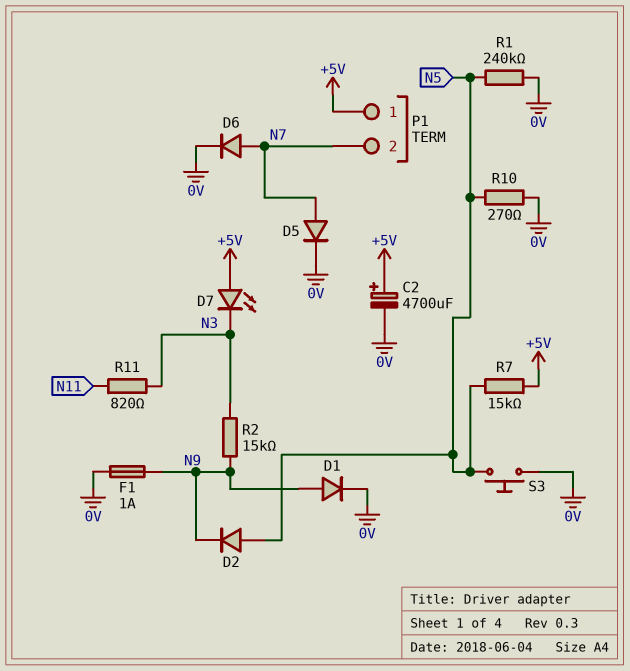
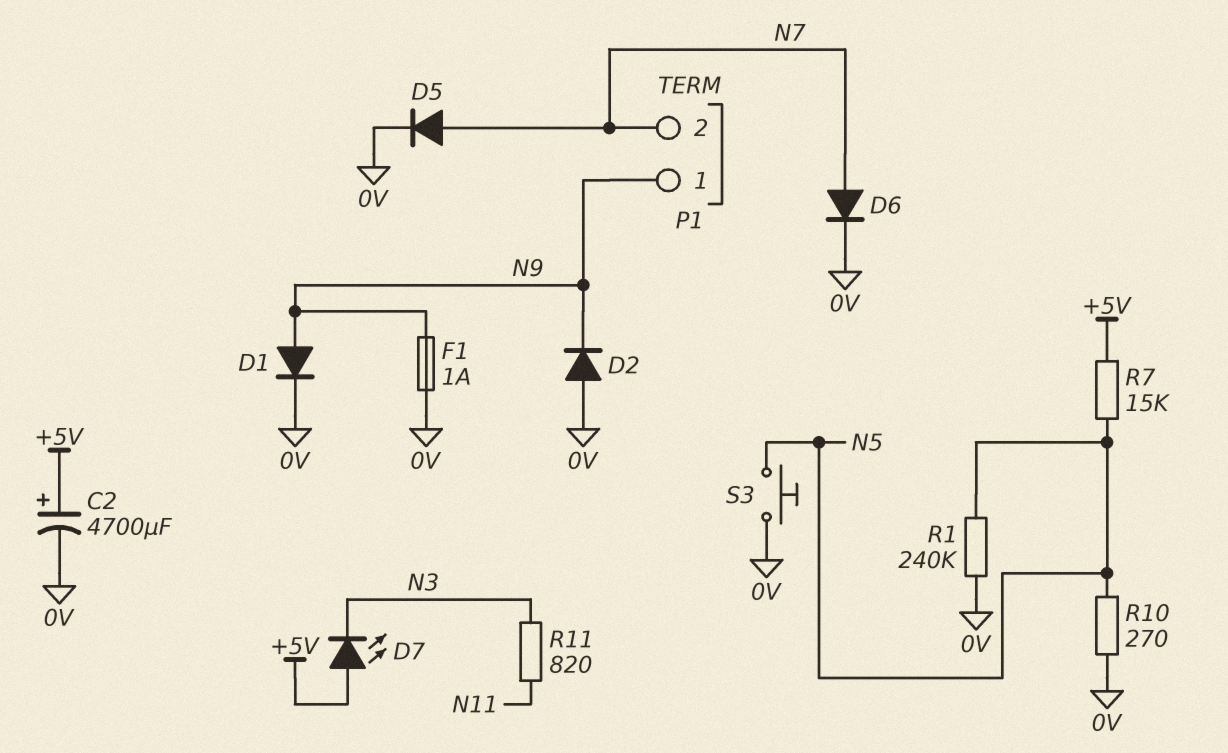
D2: diode (A N5, K N9) -> diode (A 0V, K N9)
P1 pin 1: +5V -> N9
R2: 15k (N3, N9) -> none

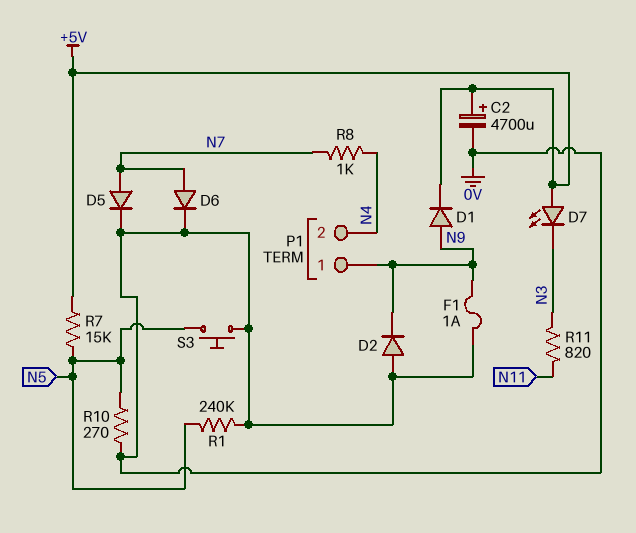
D1: diode (A N9, K 0V) -> diode (A N9, K +5V)
P1 pin 2: N7 -> N4
R8: none -> 1k (N4, N7)

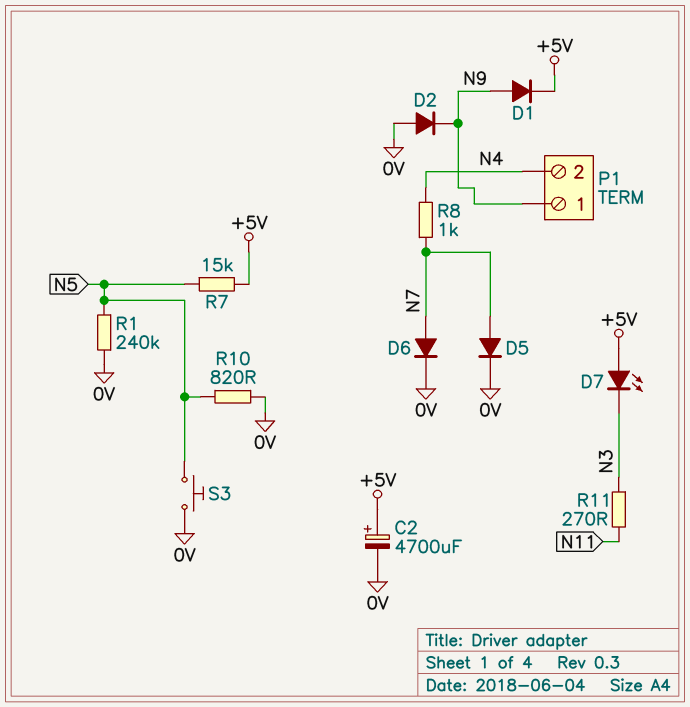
F1: 1A (0V, N9) -> none
R10: 270 (0V, N5) -> 820 (0V, N5)
R11: 820 (N3, N11) -> 270 (N3, N11)

